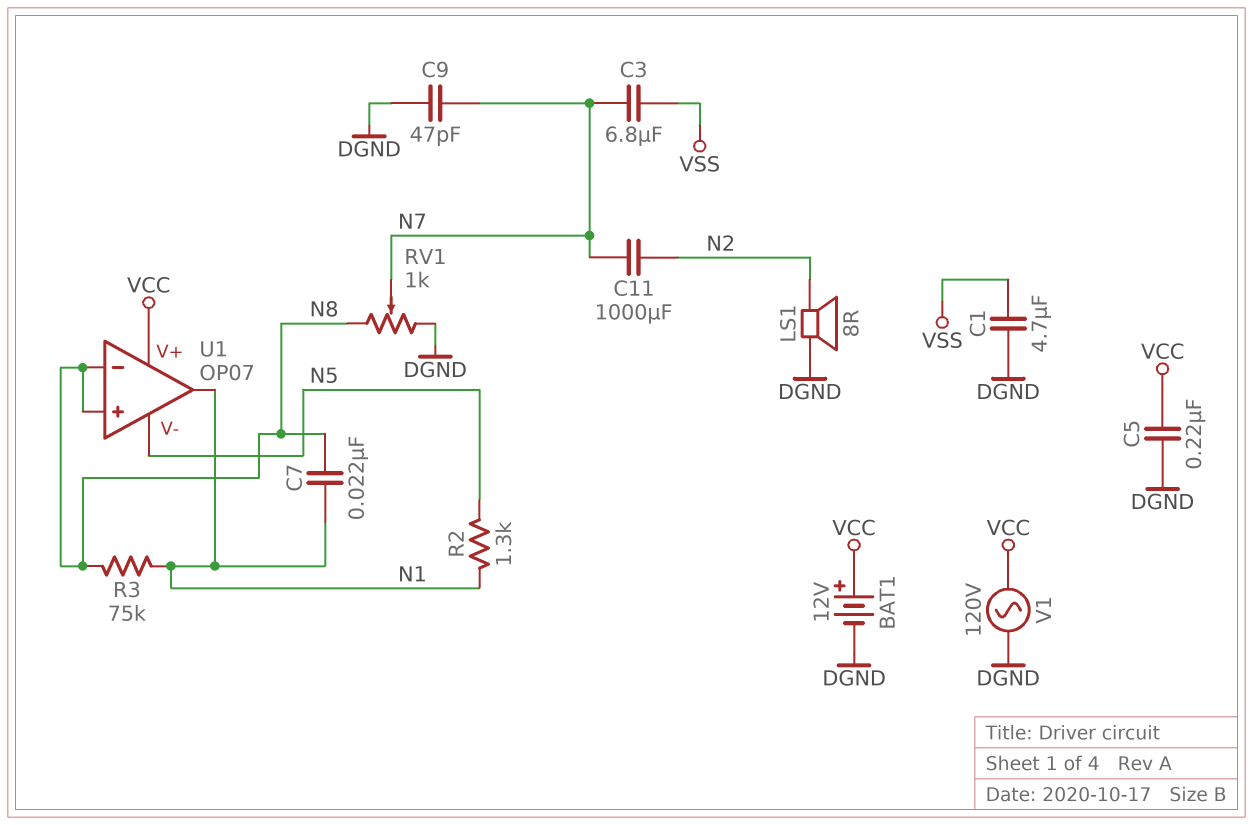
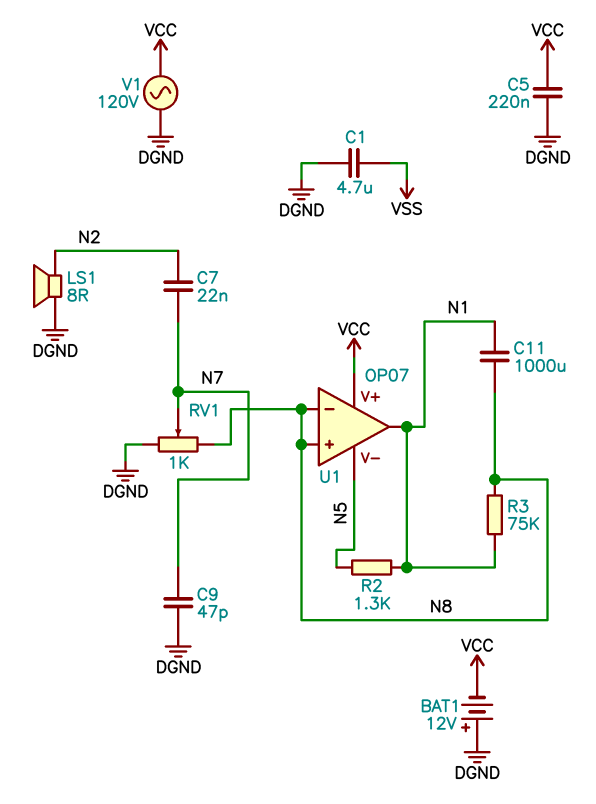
BAT1: 12V (plus VCC, minus DGND) -> 12V (plus DGND, minus VCC)
C3: 6.8uF (N7, VSS) -> none
C7: 22nF (N1, N8) -> 22nF (N2, N7)
C11: 1000uF (N2, N7) -> 1000uF (N1, N8)

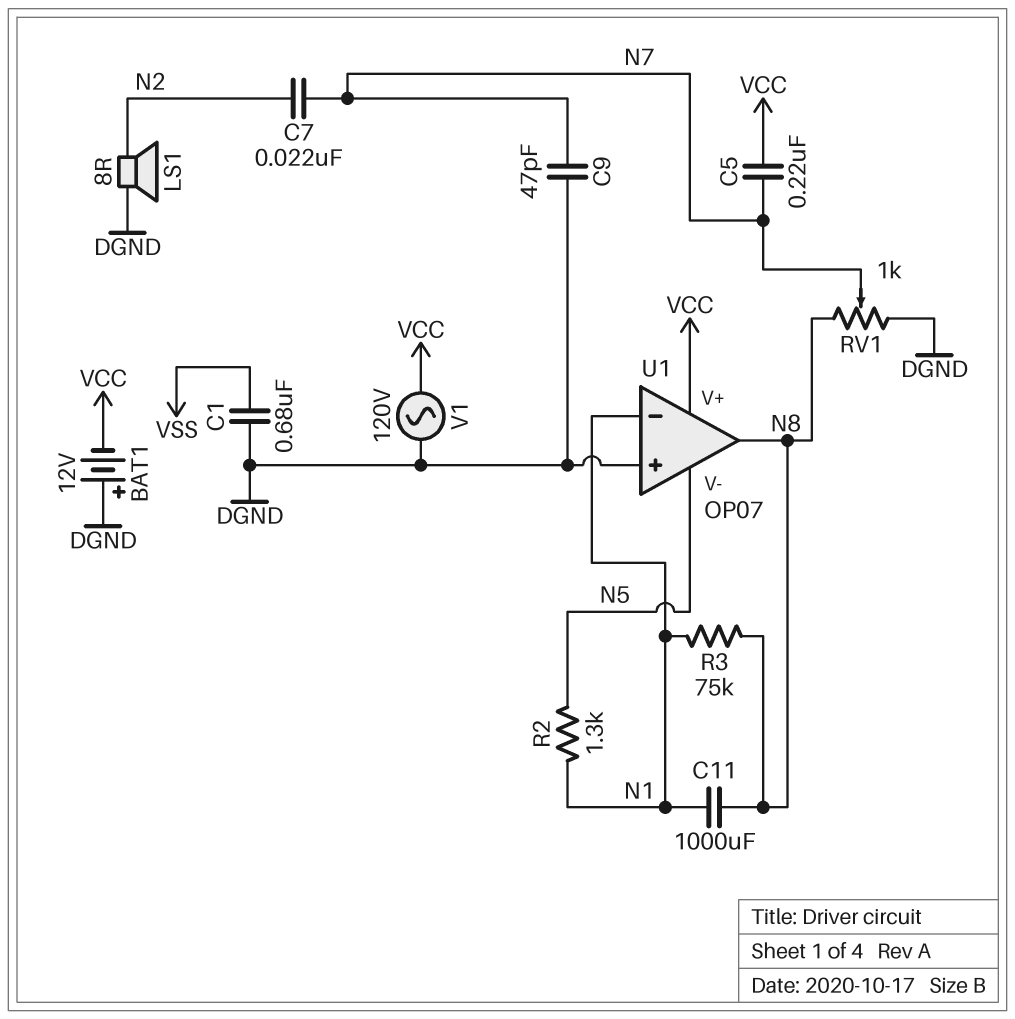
C1: 4.7uF (DGND, VSS) -> 680nF (DGND, VSS)
C5: 220nF (DGND, VCC) -> 220nF (N7, VCC)
U1 pin in+: N8 -> DGND
U1 pin in-: N8 -> N1
U1 pin out: N1 -> N8

